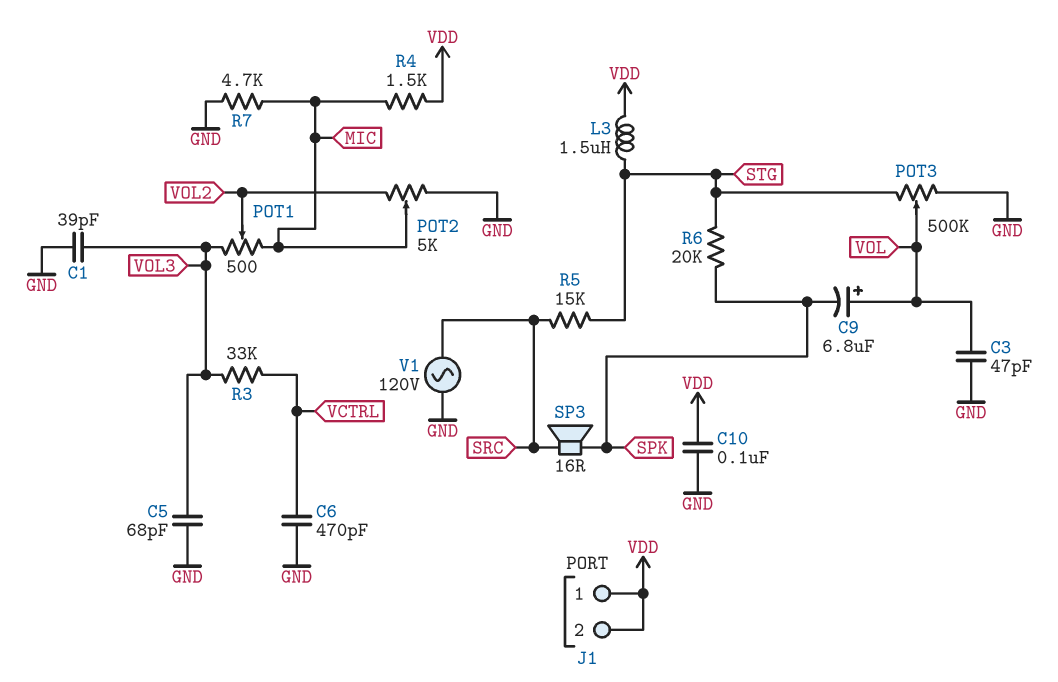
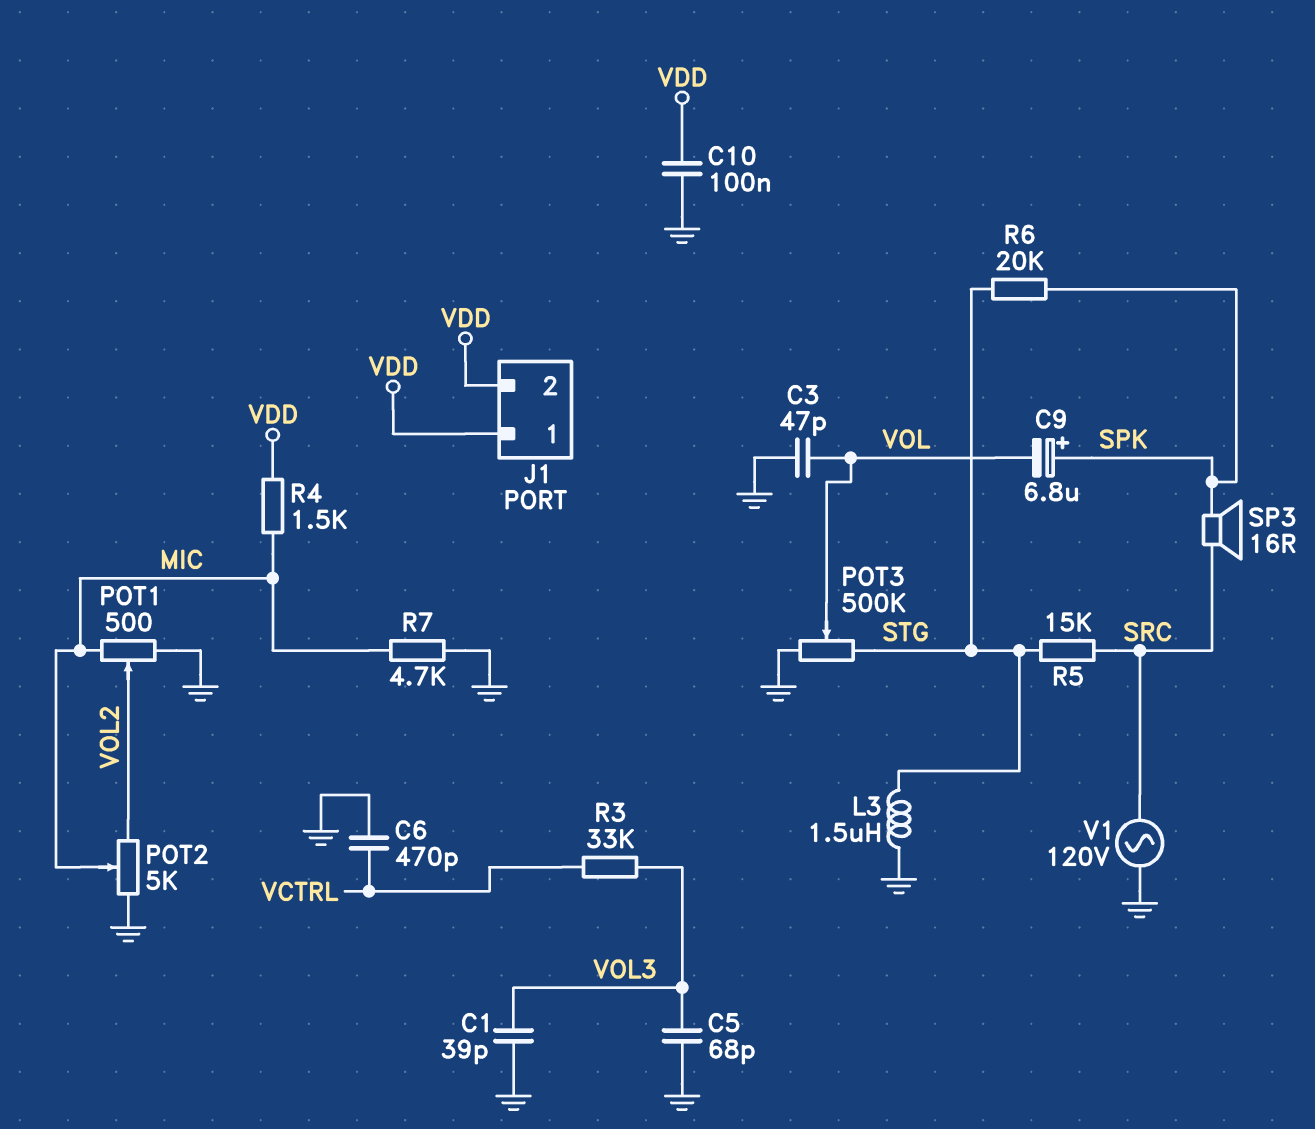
C9: 6.8uF (plus VOL, minus SPK) -> 6.8uF (plus SPK, minus VOL)
L3: 1.5uH (STG, VDD) -> 1.5uH (GND, STG)
POT1: 500 (MIC, VOL3, wiper VOL2) -> 500 (GND, MIC, wiper VOL2)

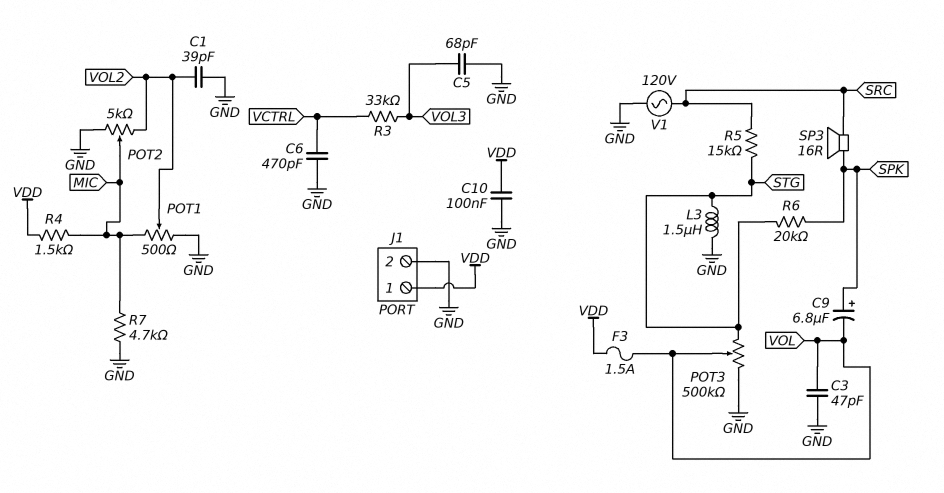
C1: 39pF (GND, VOL3) -> 39pF (GND, VOL2)
F3: none -> 1.5A (VDD, VOL)
J1 pin 2: VDD -> GND

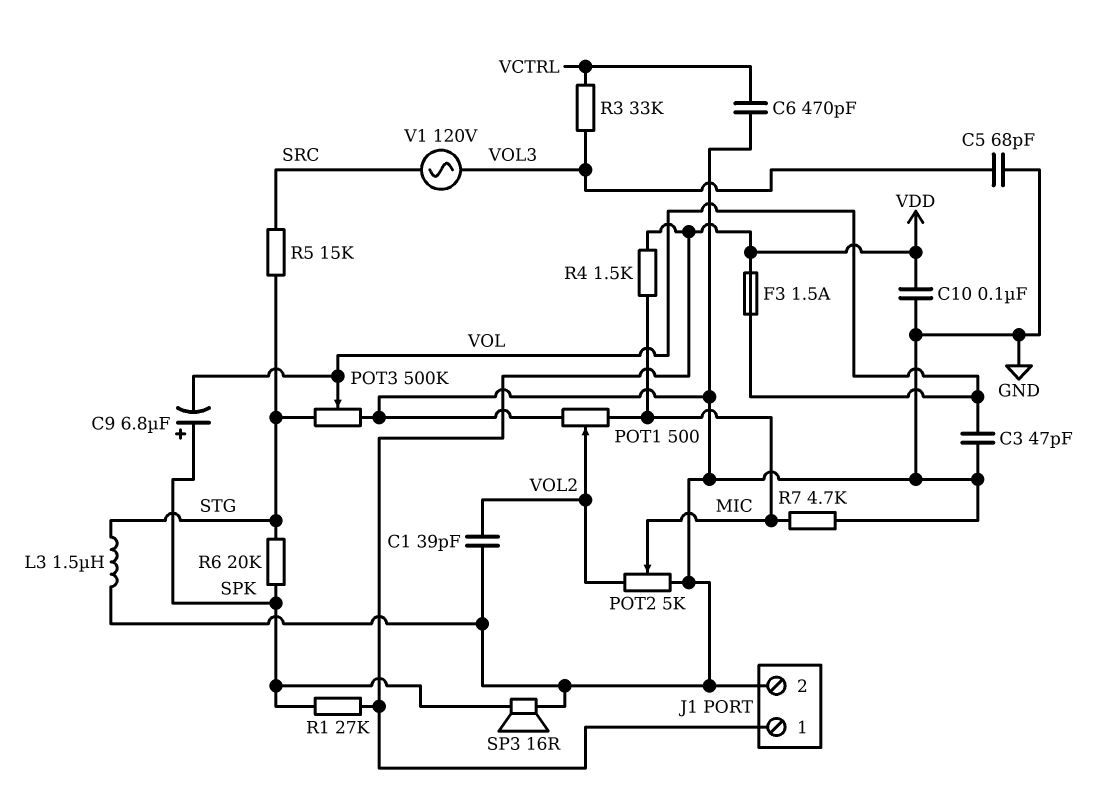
R1: none -> 27k (SPK, VDD)
SP3: speaker 16R (SPK, SRC) -> speaker 16R (GND, SPK)
V1: AC 120V (GND, SRC) -> AC 120V (SRC, VOL3)

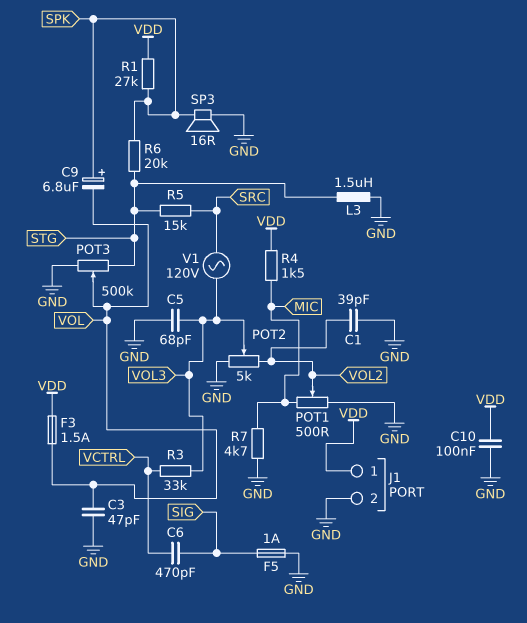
C6: 470pF (GND, VCTRL) -> 470pF (SIG, VCTRL)
F5: none -> 1A (GND, SIG)
POT2: 5k (GND, VOL2, wiper MIC) -> 5k (GND, VOL2, wiper VOL3)

